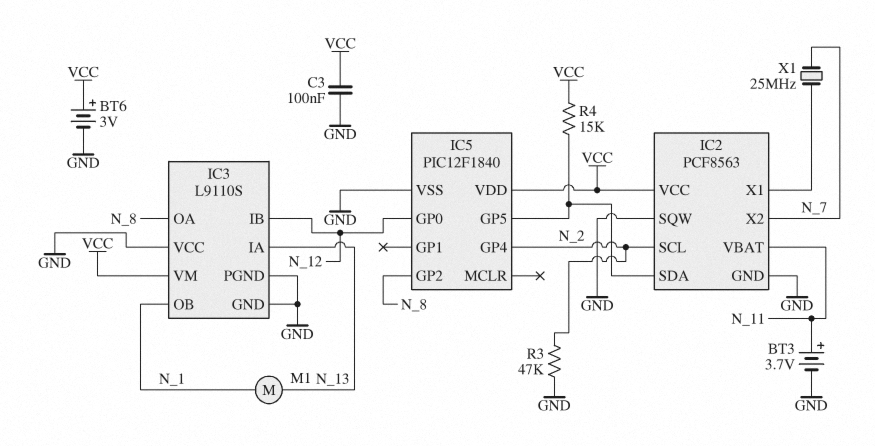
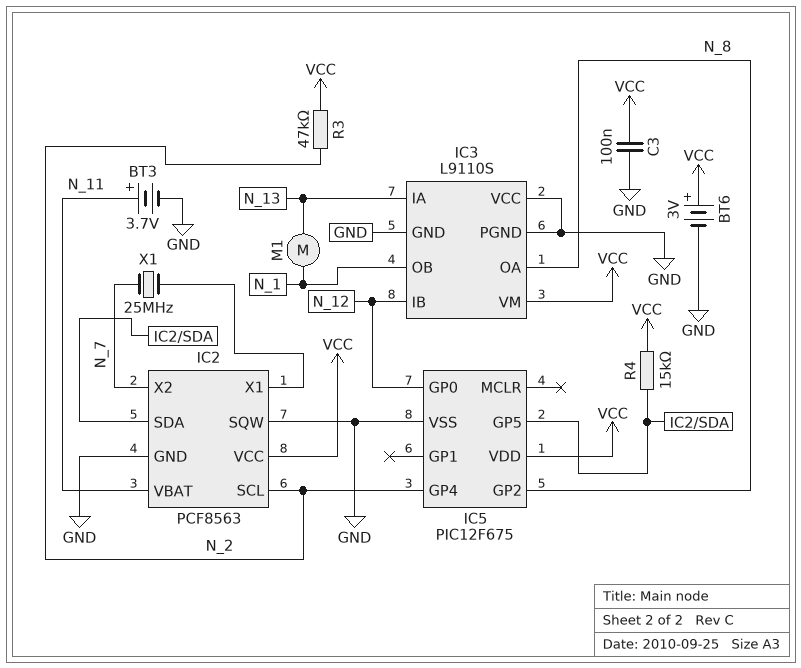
IC5: PIC12F1840 -> PIC12F675
R3: 47k (GND, N_2) -> 47k (N_2, VCC)

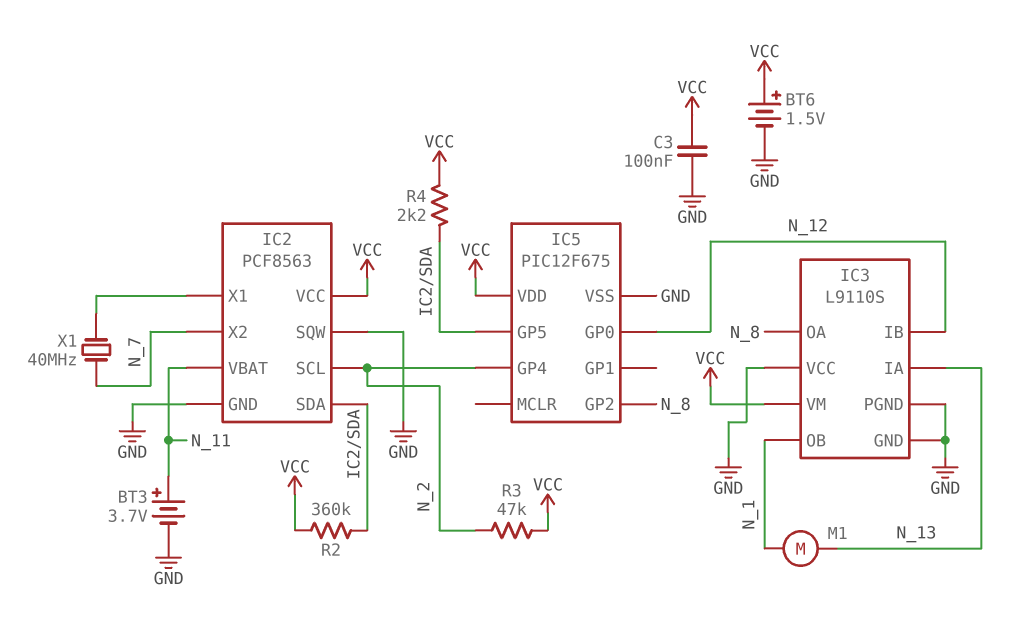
BT6: 3V (plus VCC, minus GND) -> 1.5V (plus VCC, minus GND)
R2: none -> 360k (IC2/SDA, VCC)
R4: 15k (IC2/SDA, VCC) -> 2.2k (IC2/SDA, VCC)
X1: 25MHz (IC2/X1, N_7) -> 40MHz (IC2/X1, N_7)

